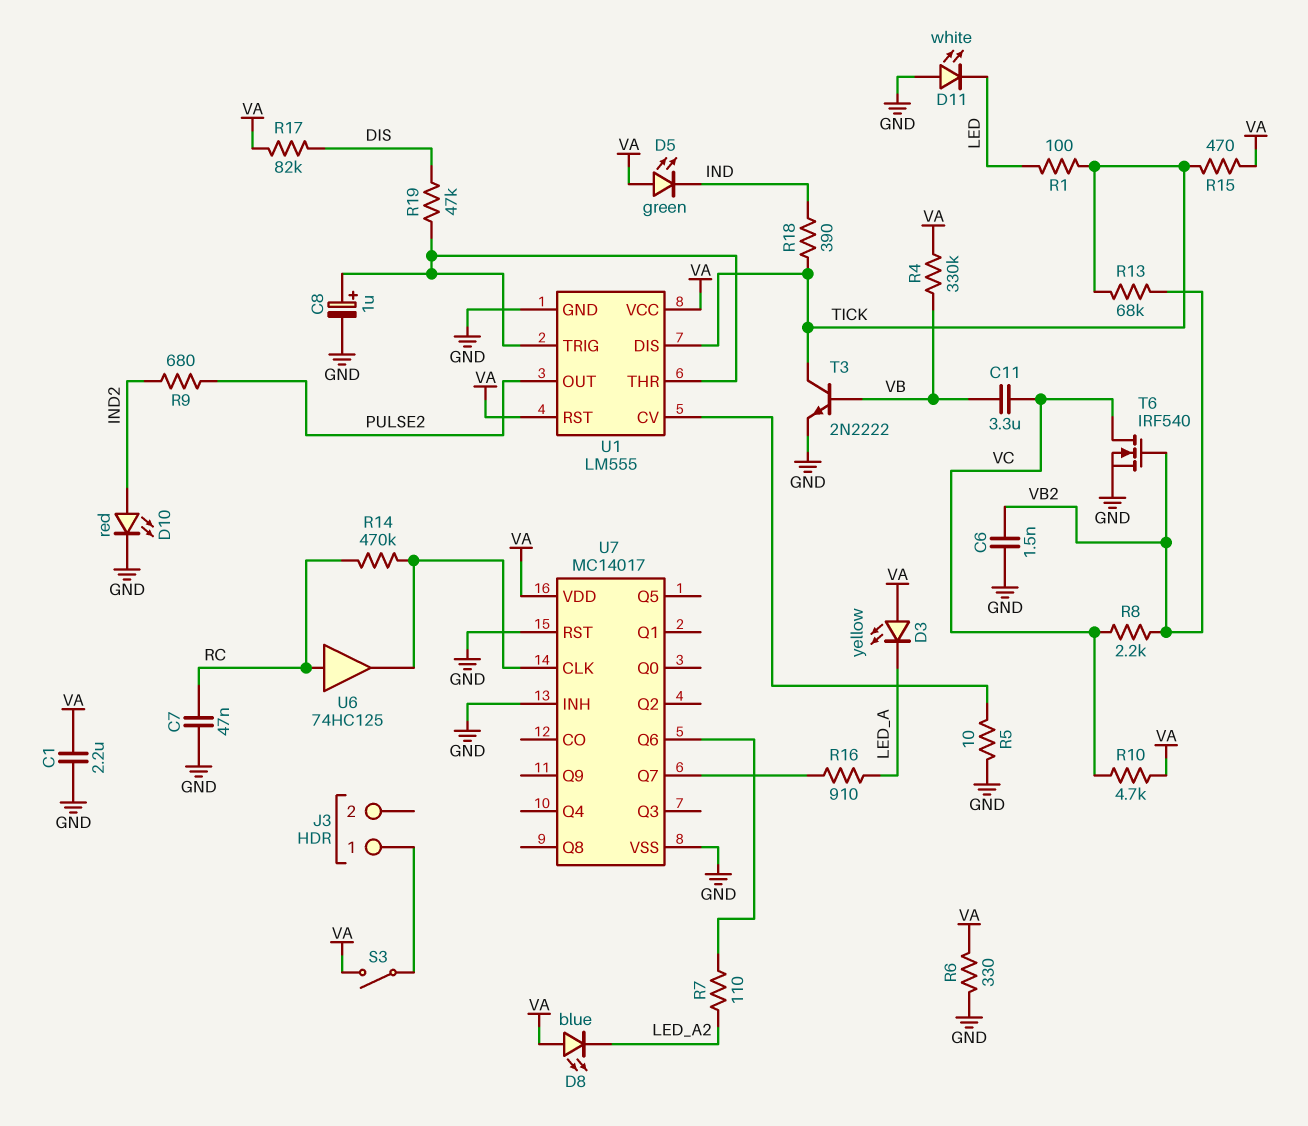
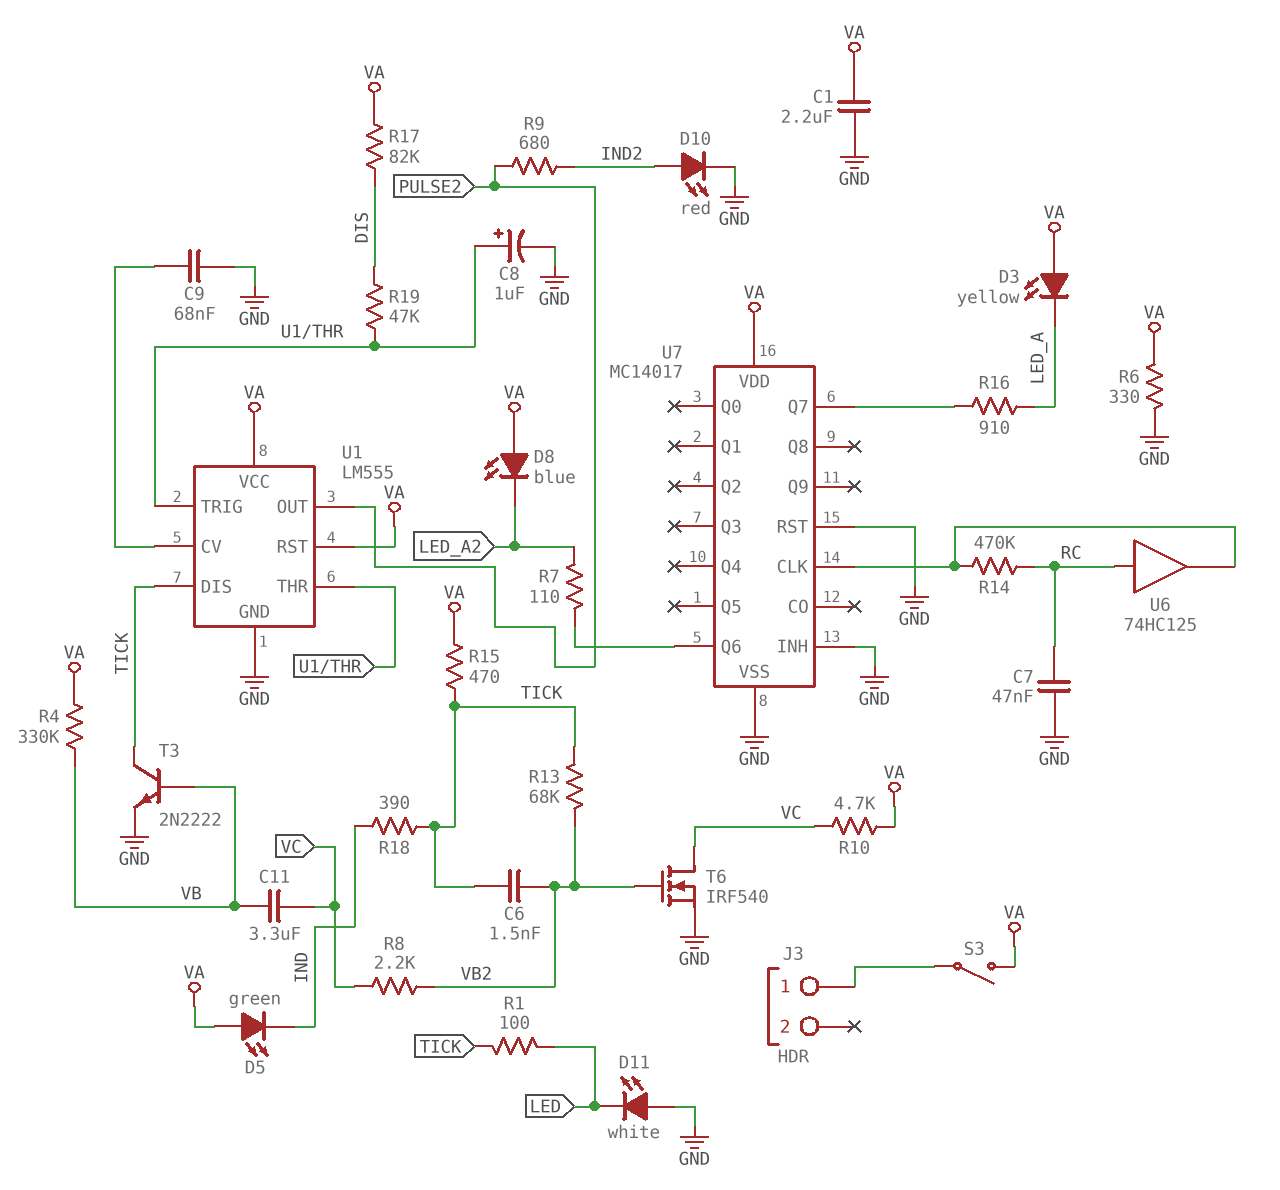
C6: 1.5nF (GND, VB2) -> 1.5nF (TICK, VB2)
C9: none -> 68nF (GND, U1/CV)
R5: 10 (GND, U1/CV) -> none

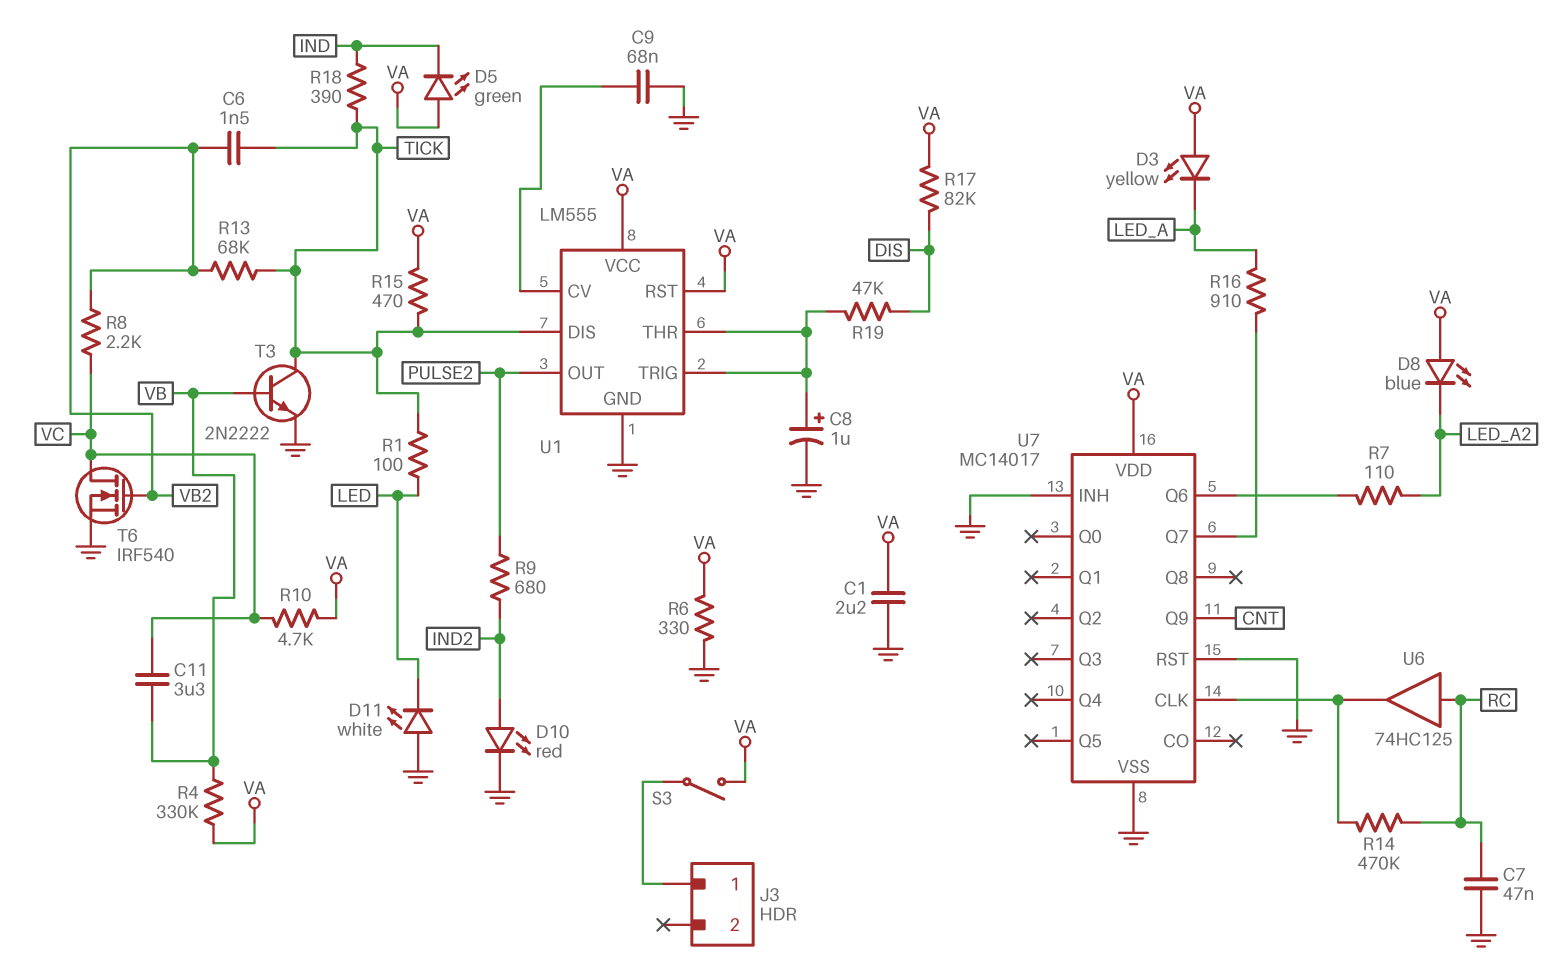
U7 pin Q9: none -> CNT

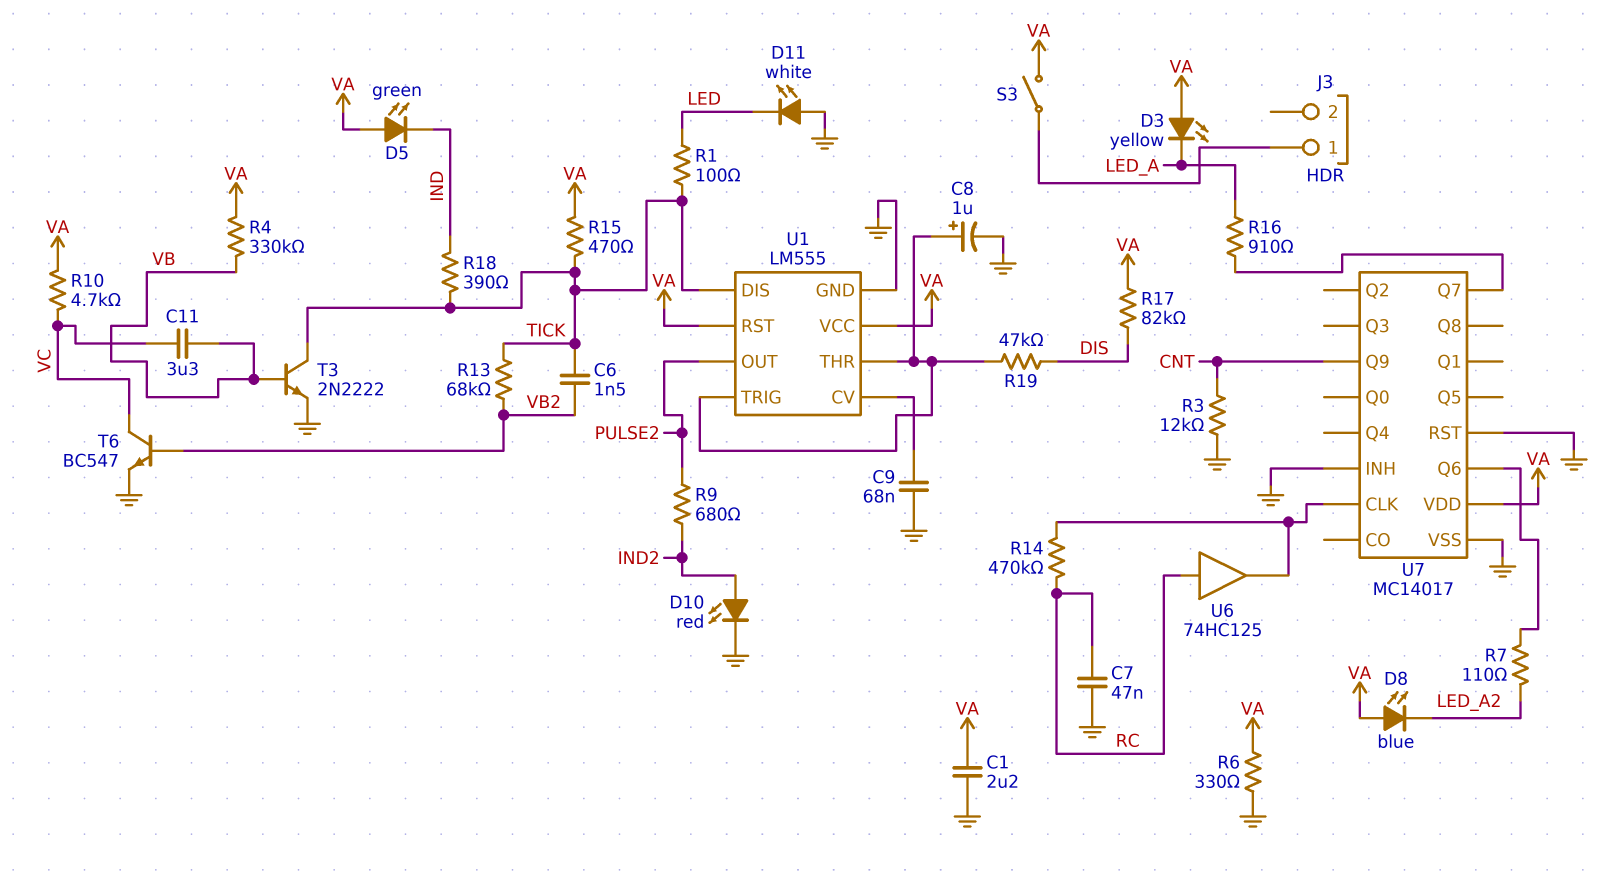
R3: none -> 12k (CNT, GND)
R8: 2.2k (VB2, VC) -> none
T6: NMOS IRF540 (G VB2, D VC, S GND) -> NPN BC547 (B VB2, C VC, E GND)

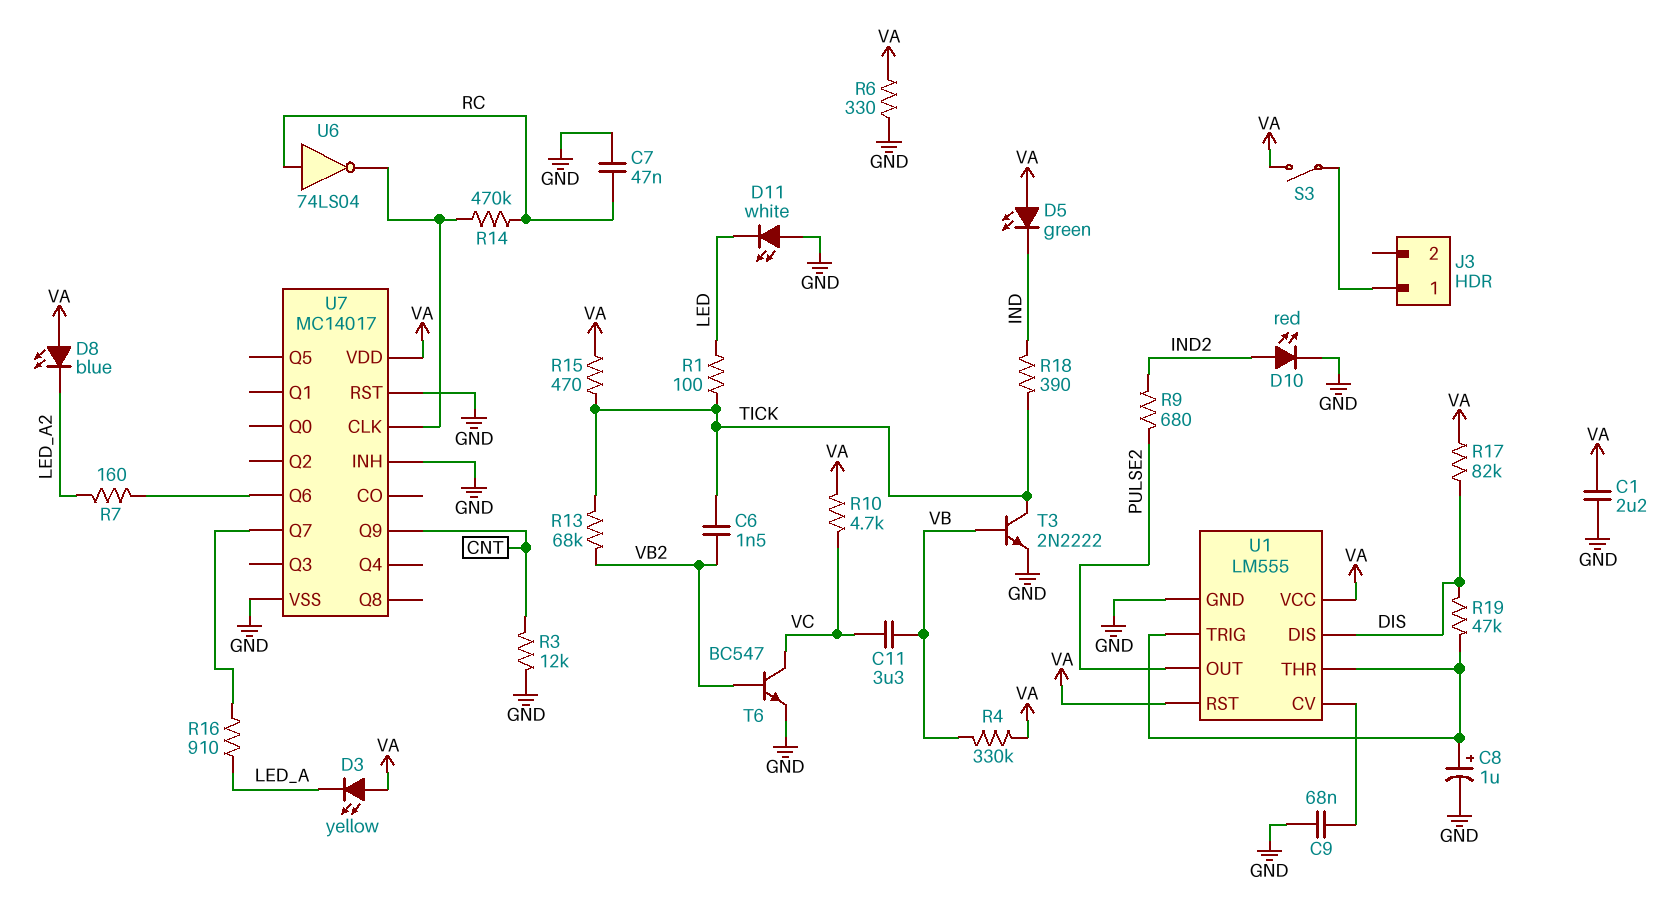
R7: 110 (LED_A2, U7/Q6) -> 160 (LED_A2, U7/Q6)
U1 pin DIS: TICK -> DIS
U6: buffer 74HC125 (in RC, out U7/CLK) -> NOT 74LS04 (in RC, out U7/CLK)

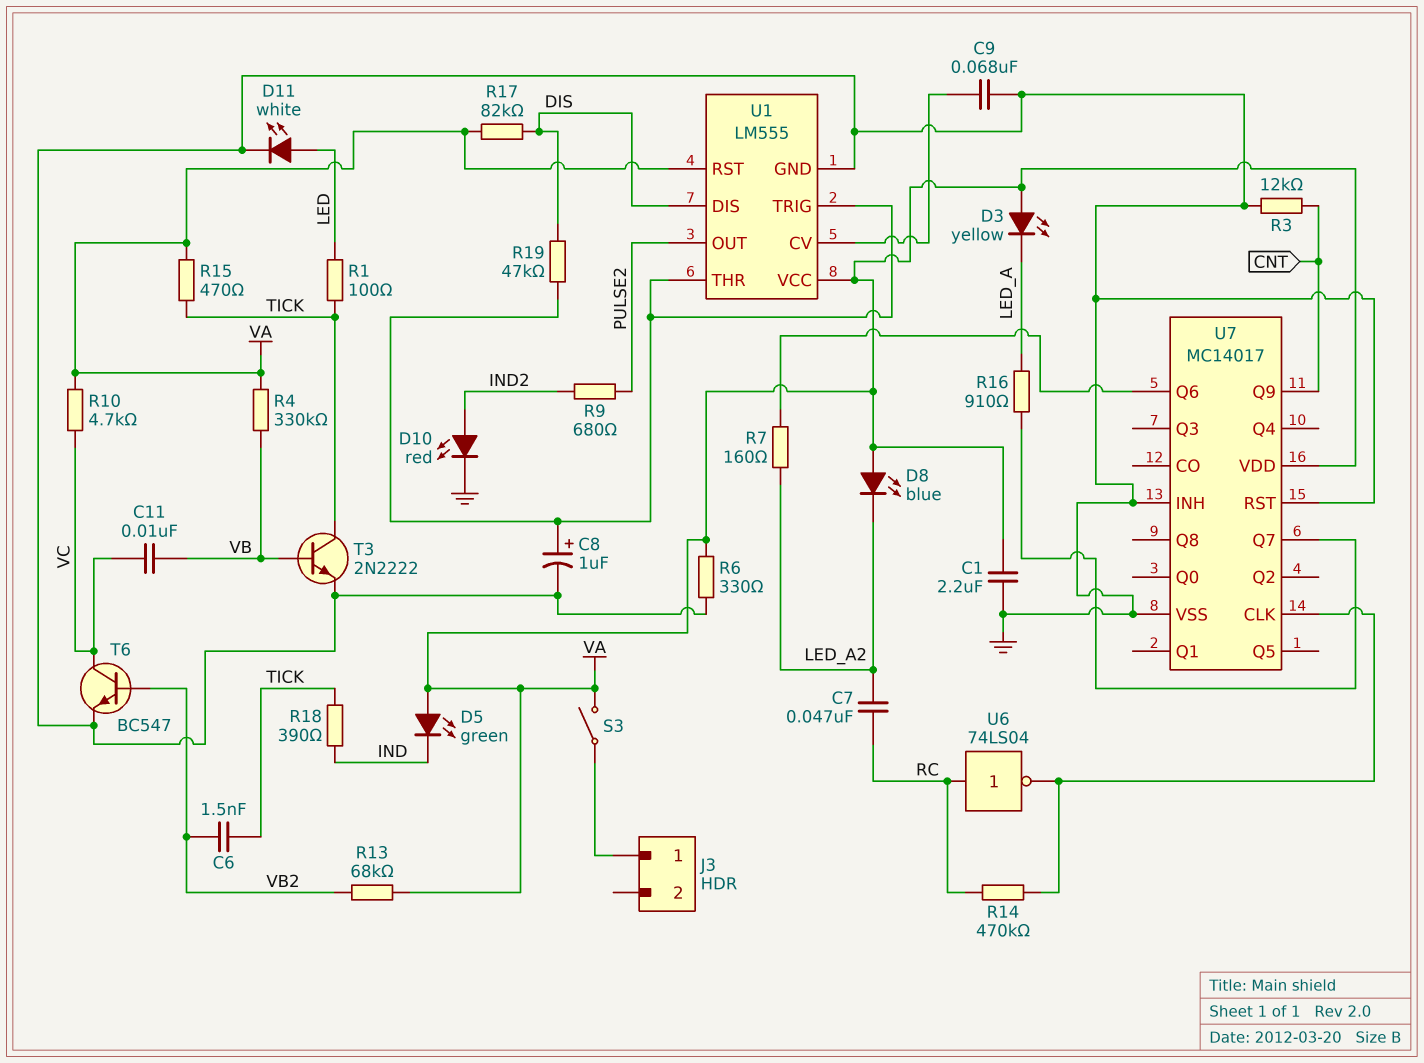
C7: 47nF (GND, RC) -> 47nF (LED_A2, RC)
C11: 3.3uF (VB, VC) -> 10nF (VB, VC)
D11: LED white (A GND, K LED) -> LED white (A LED, K GND)
R13: 68k (TICK, VB2) -> 68k (VA, VB2)

